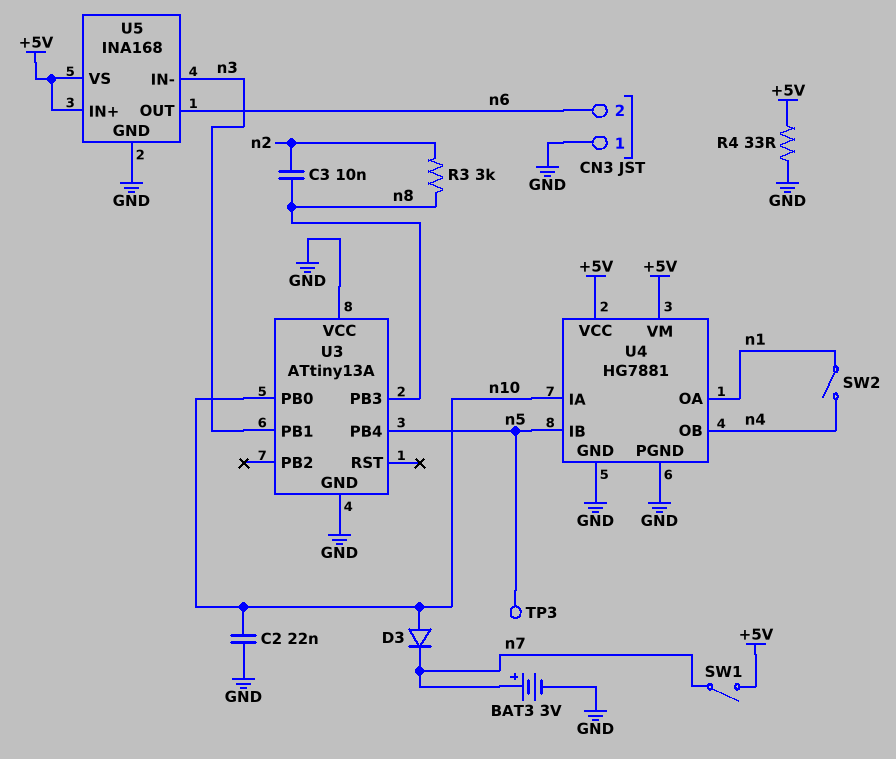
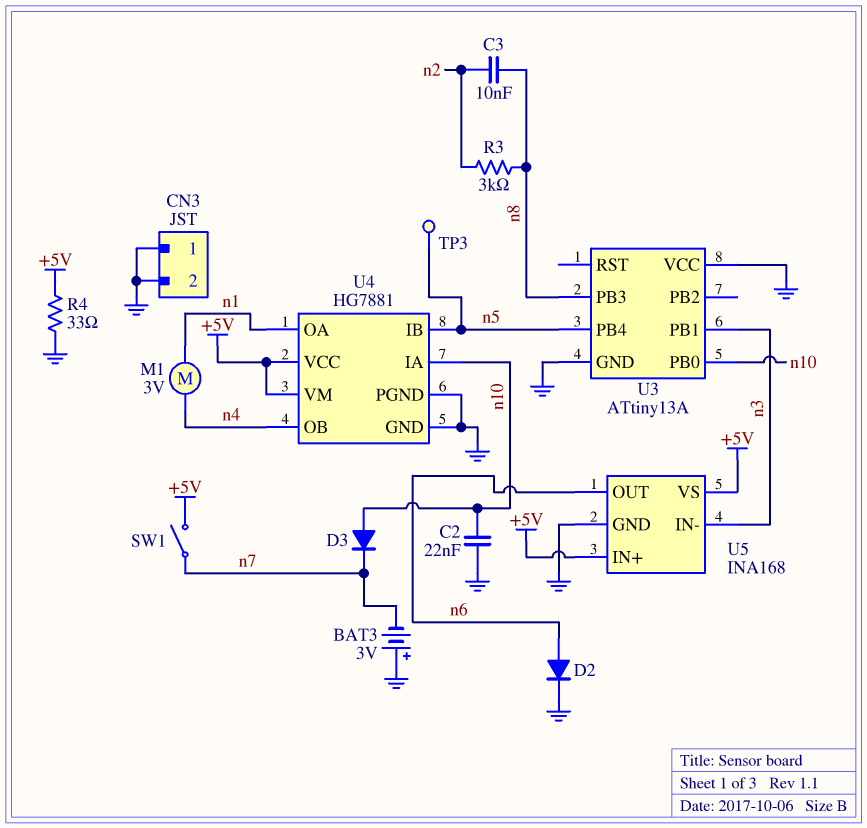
BAT3: 3V (plus n7, minus GND) -> 3V (plus GND, minus n7)
CN3 pin 2: n6 -> GND
D2: none -> diode (A n6, K GND)
M1: none -> motor 3V (n1, n4)
SW2: switch (n1, n4) -> none

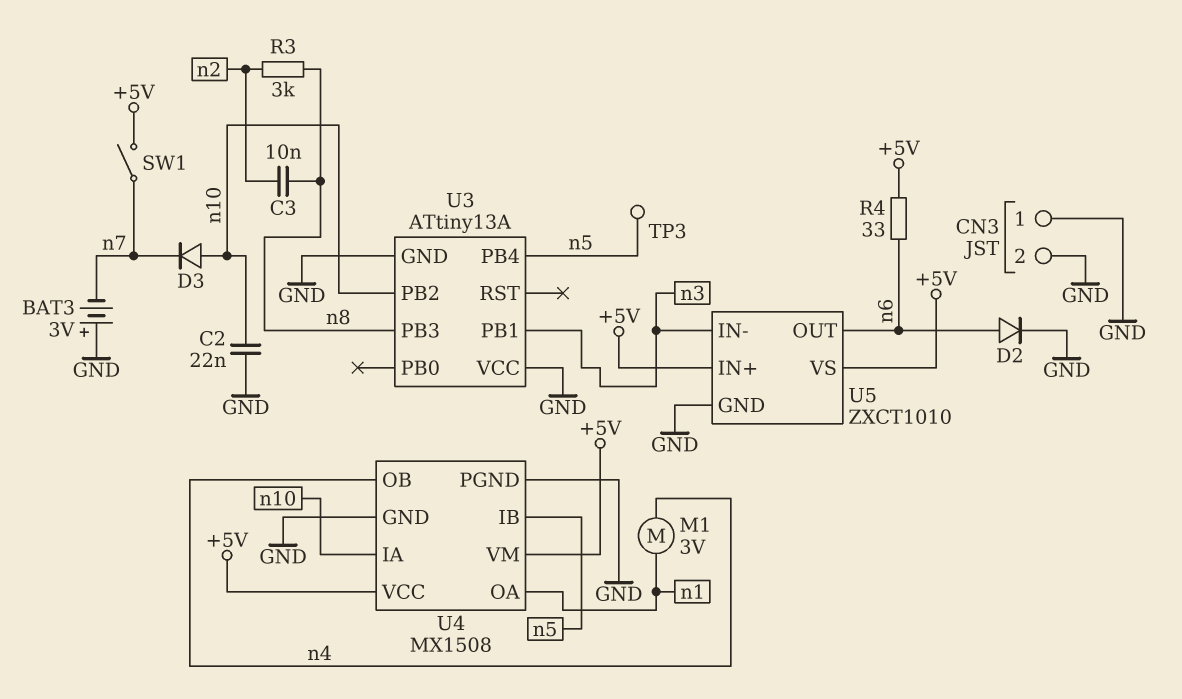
R4: 33 (+5V, GND) -> 33 (+5V, n6)
U3 pin PB0: n10 -> none
U3 pin PB2: none -> n10
U4: HG7881 -> MX1508
U5: INA168 -> ZXCT1010

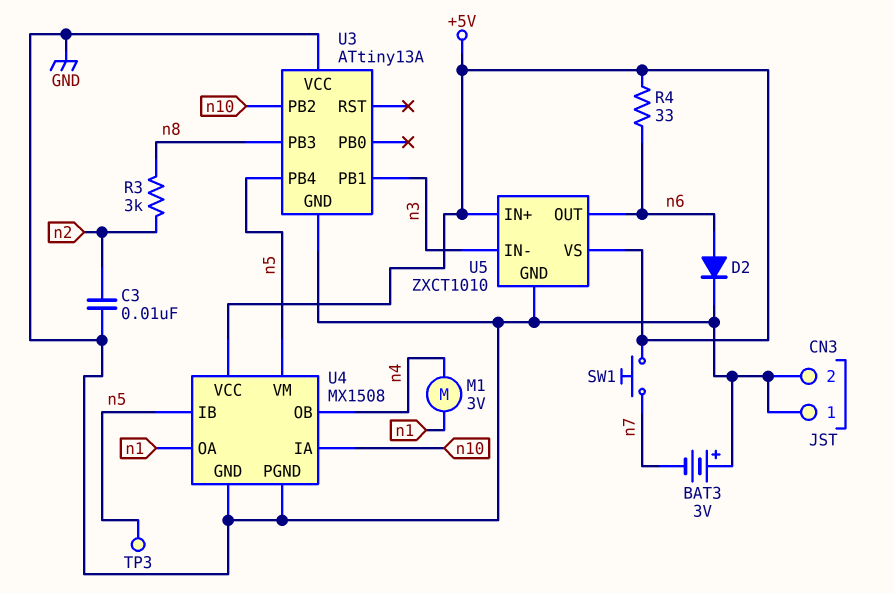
C2: 22nF (GND, n10) -> none
C3: 10nF (n2, n8) -> 10nF (GND, n2)
D3: diode (A n10, K n7) -> none
SW1: switch (+5V, n7) -> button (+5V, n7)
U4 pin VM: +5V -> n5

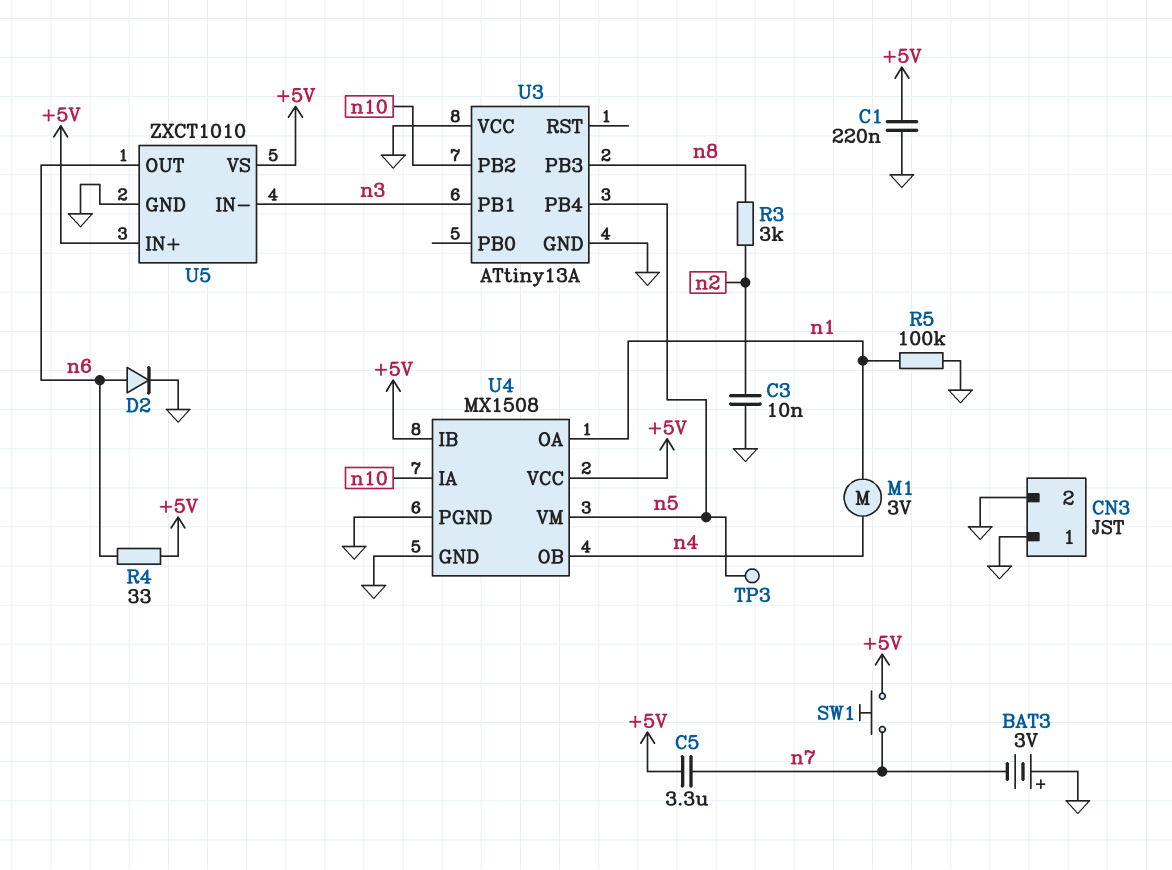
C1: none -> 220nF (+5V, GND)
C5: none -> 3.3uF (+5V, n7)
R5: none -> 100k (GND, n1)
U4 pin IB: n5 -> +5V

